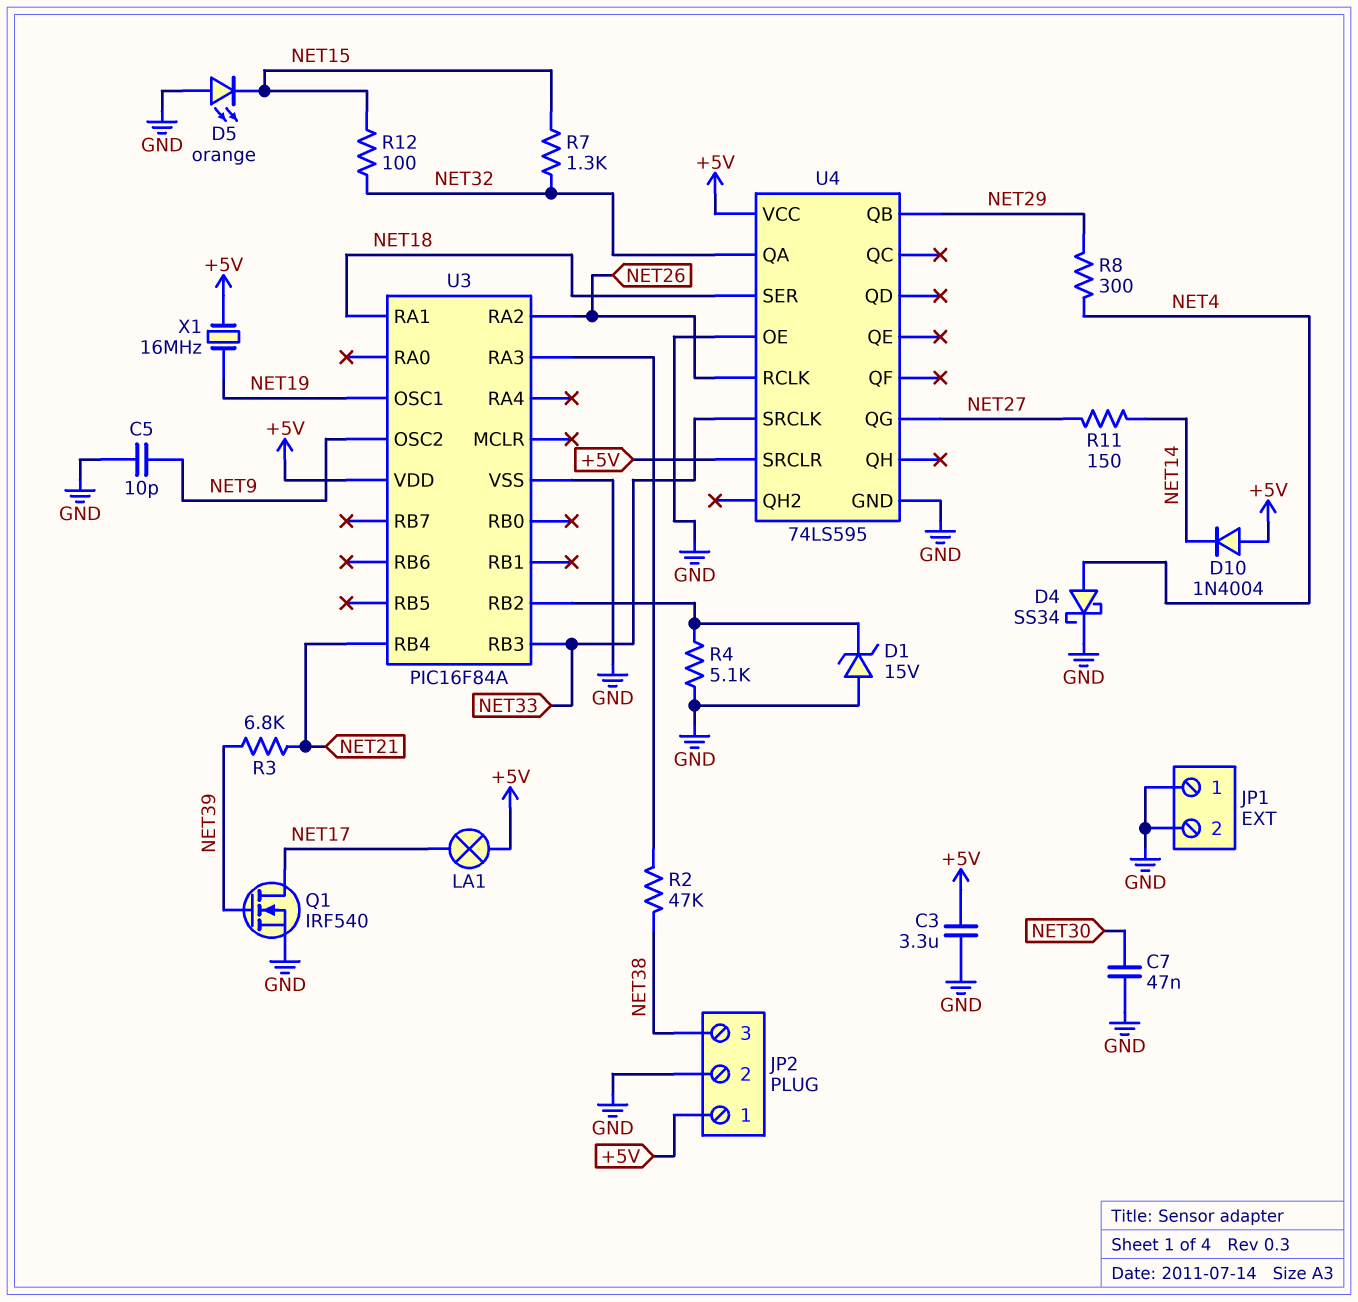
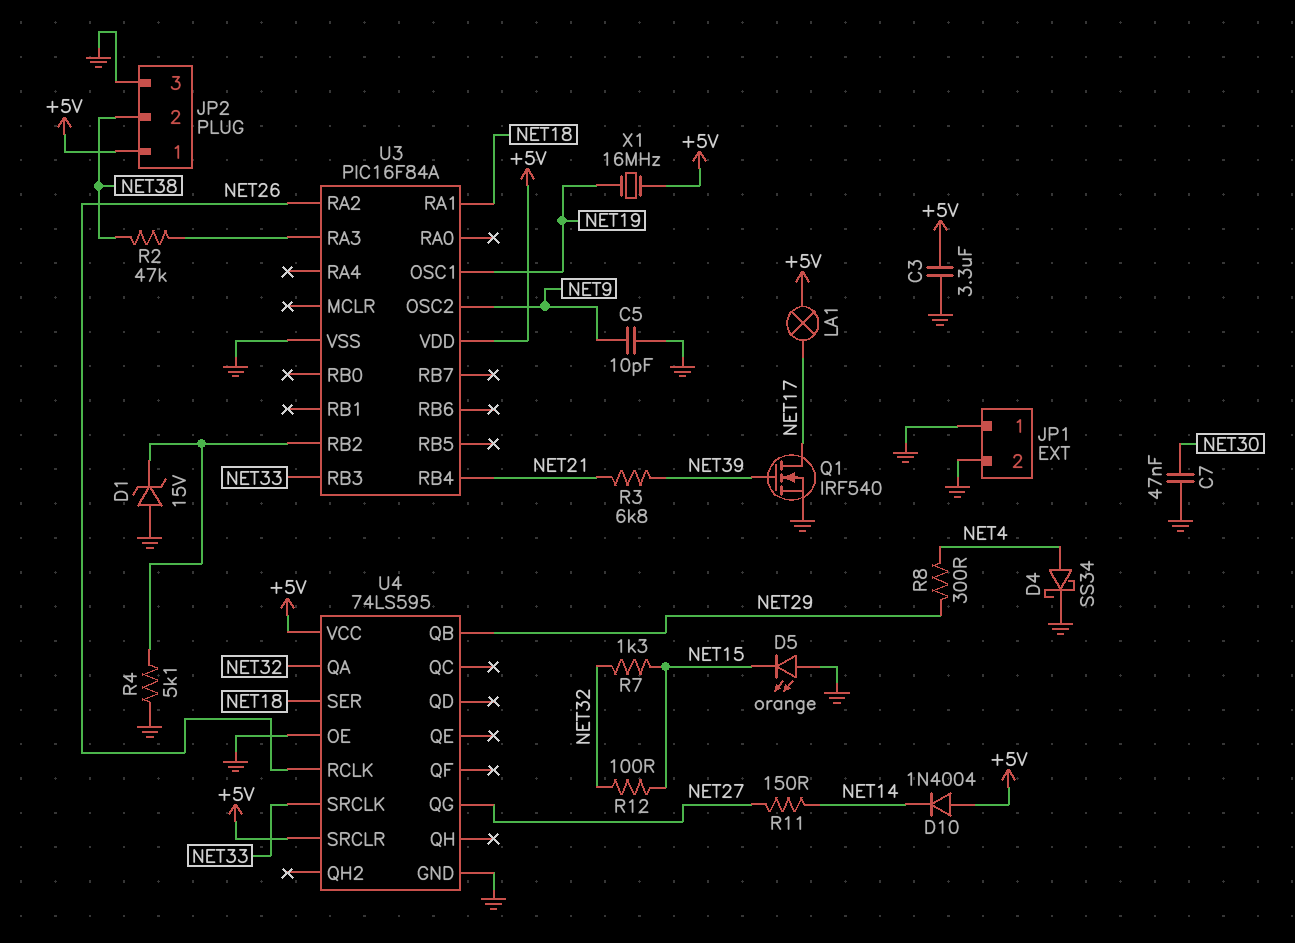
JP2 pin 2: GND -> NET38
JP2 pin 3: NET38 -> GND

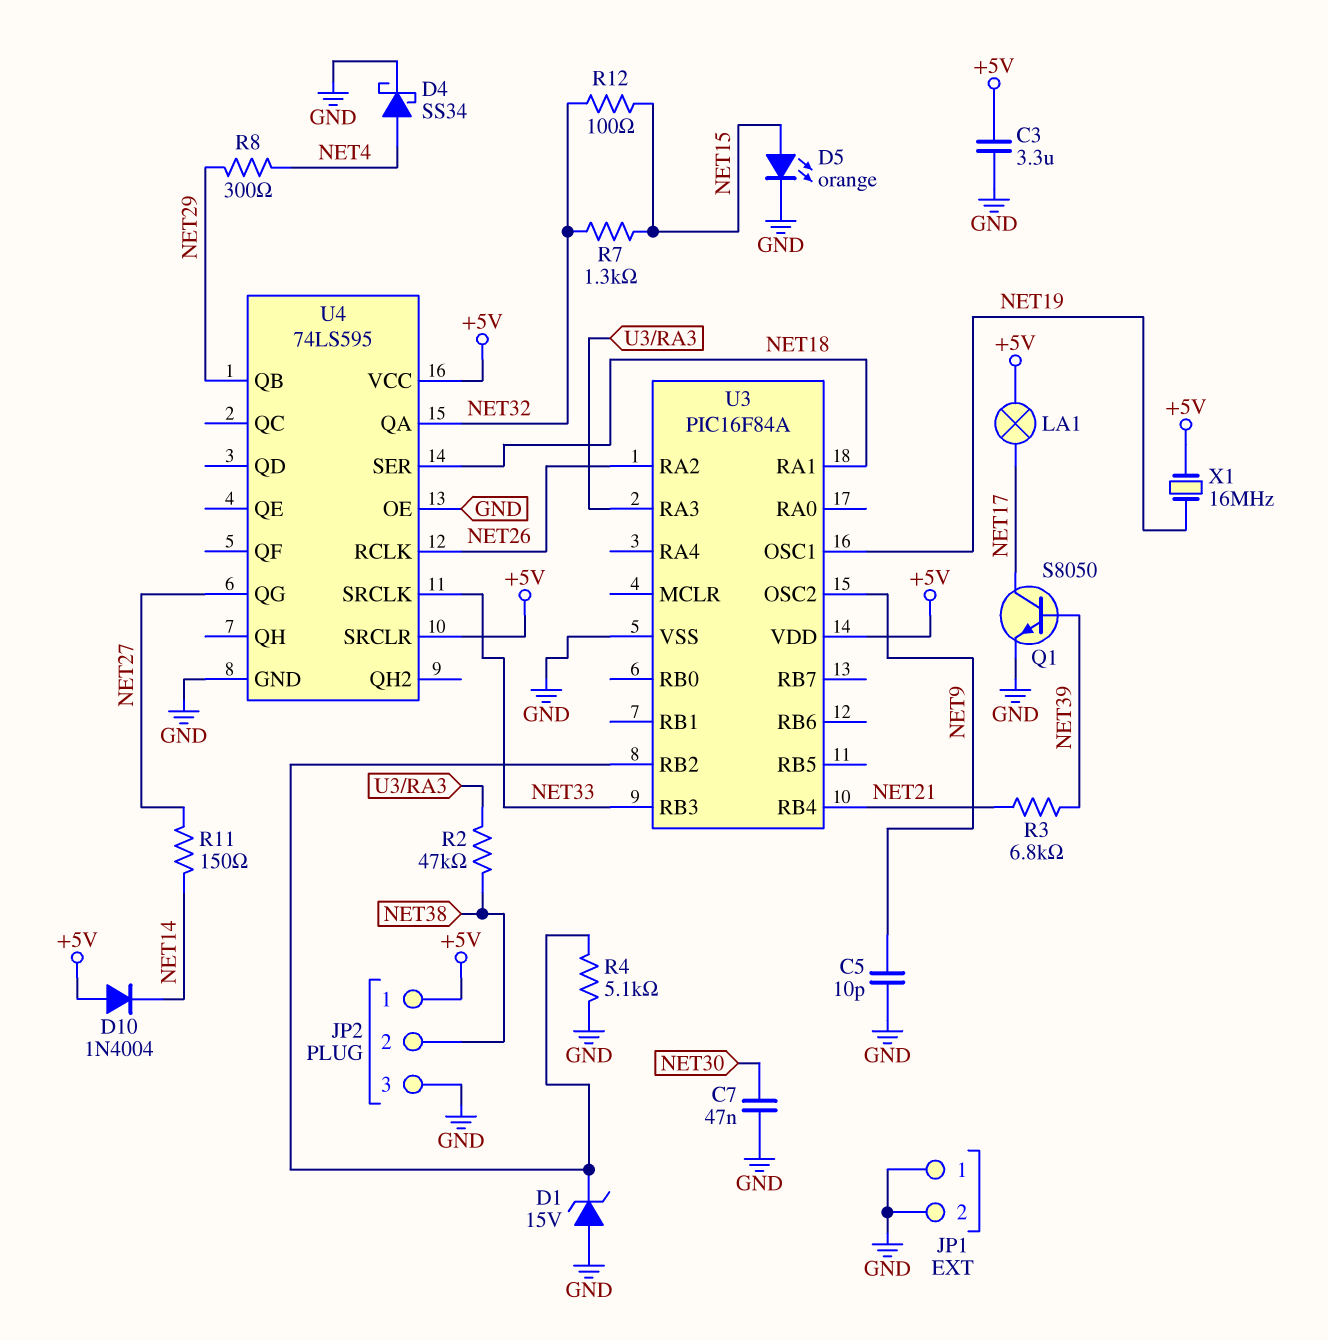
D5: LED orange (A GND, K NET15) -> LED orange (A NET15, K GND)
Q1: NMOS IRF540 (G NET39, D NET17, S GND) -> NPN S8050 (B NET39, C NET17, E GND)

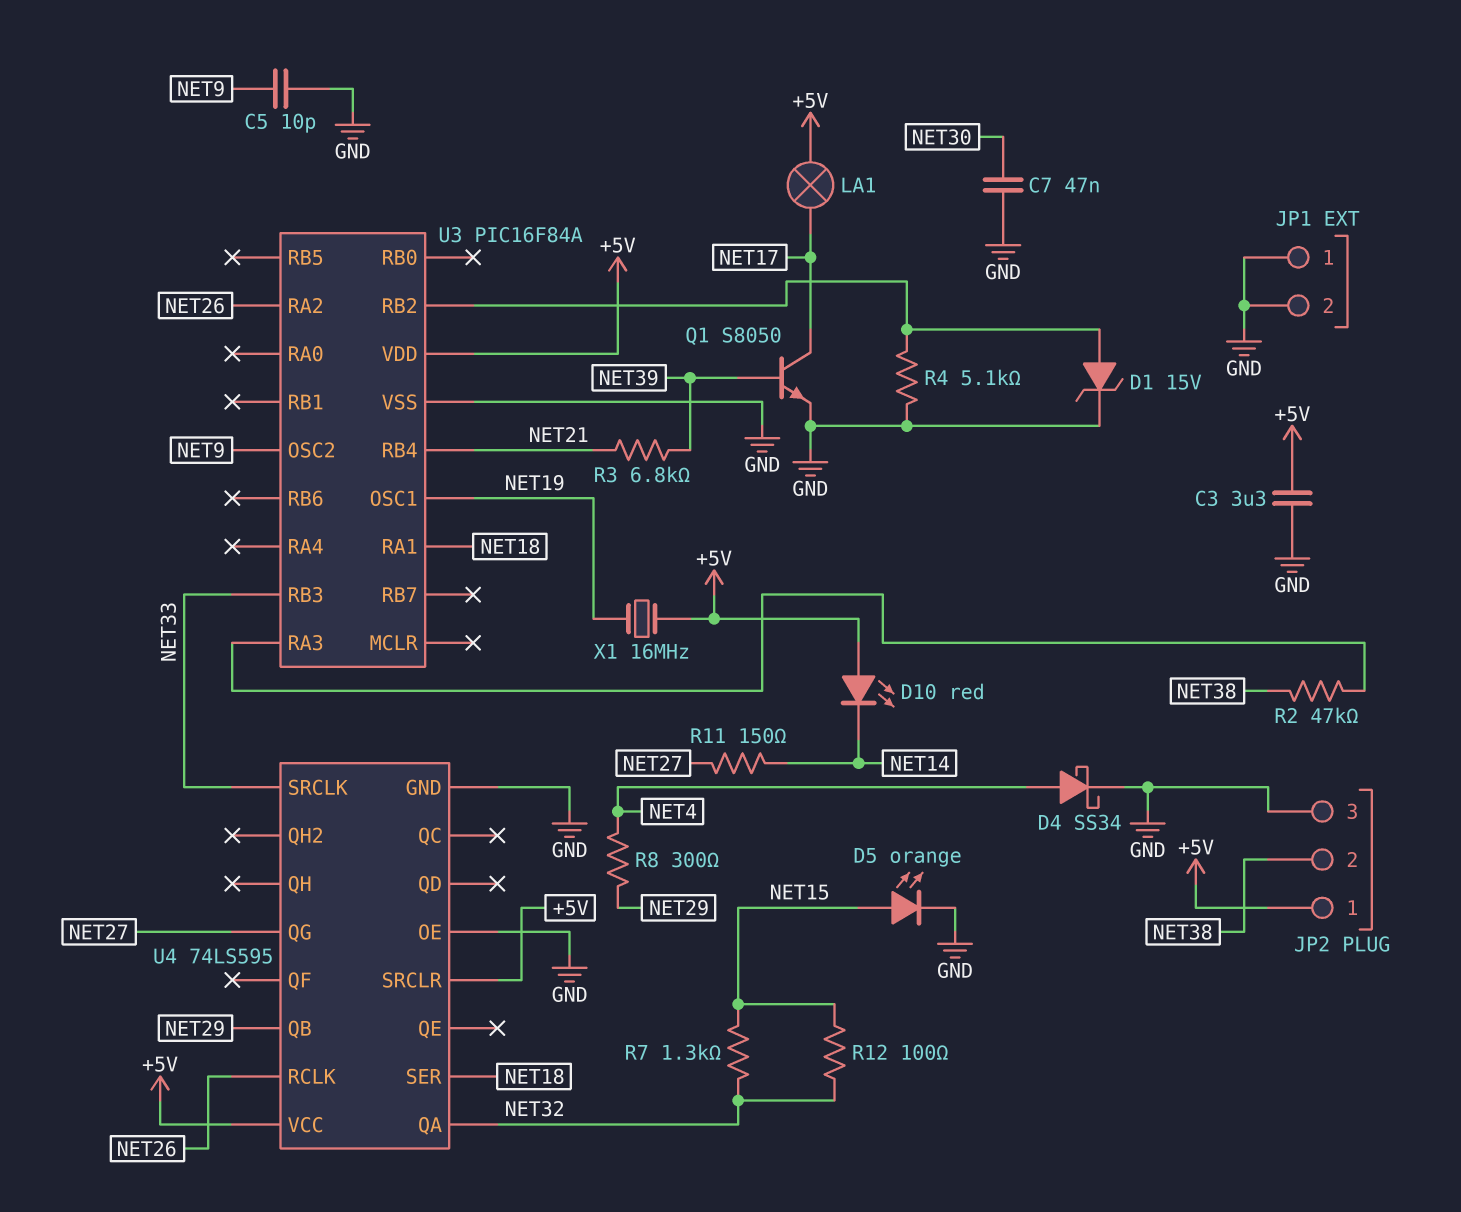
D1: zener 15V (A GND, K U3/RB2) -> zener 15V (A U3/RB2, K GND)
D10: diode 1N4004 (A +5V, K NET14) -> LED red (A +5V, K NET14)

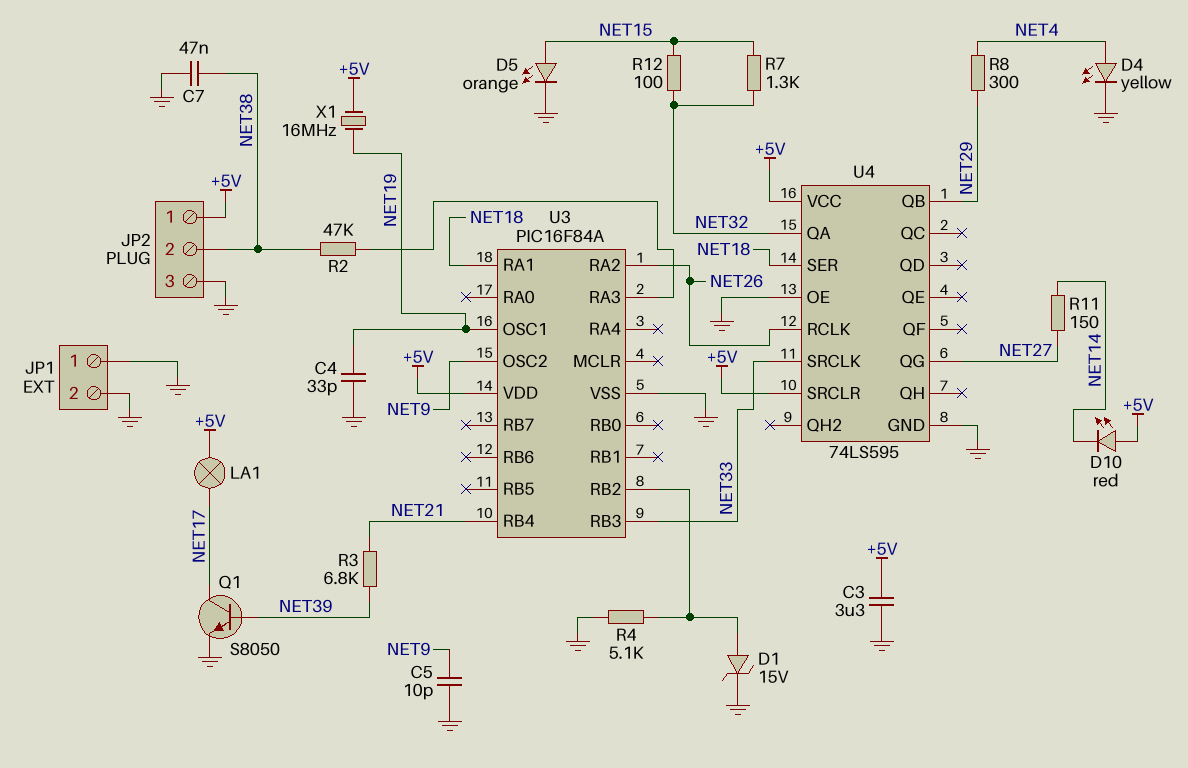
C4: none -> 33pF (GND, NET19)
C7: 47nF (GND, NET30) -> 47nF (GND, NET38)
D4: schottky SS34 (A NET4, K GND) -> LED yellow (A NET4, K GND)

